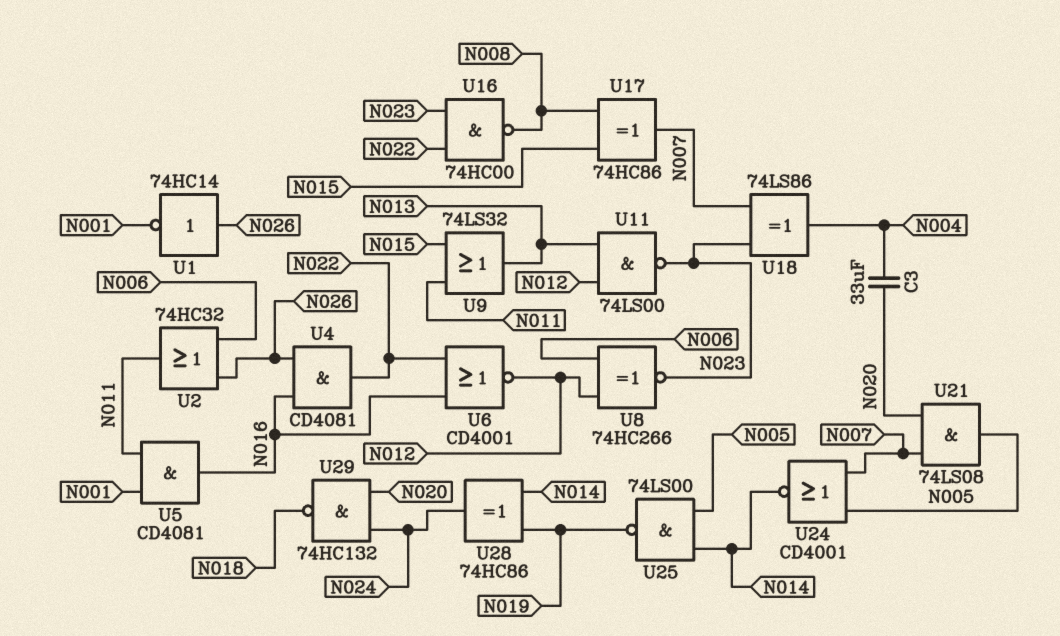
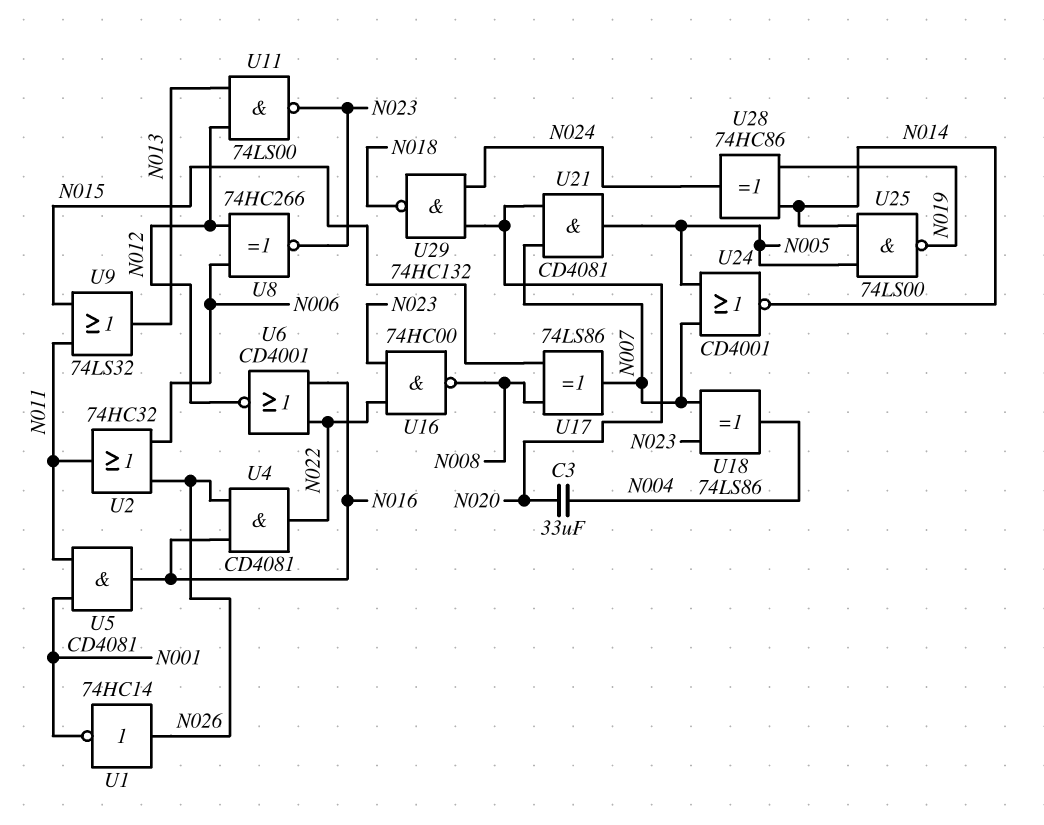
U17: XOR 74HC86 (in N008, in N015, out N007) -> XOR 74LS86 (in N008, in N015, out N007)
U21: AND 74LS08 (in N007, in N020, out N005) -> AND CD4081 (in N007, in N020, out N005)

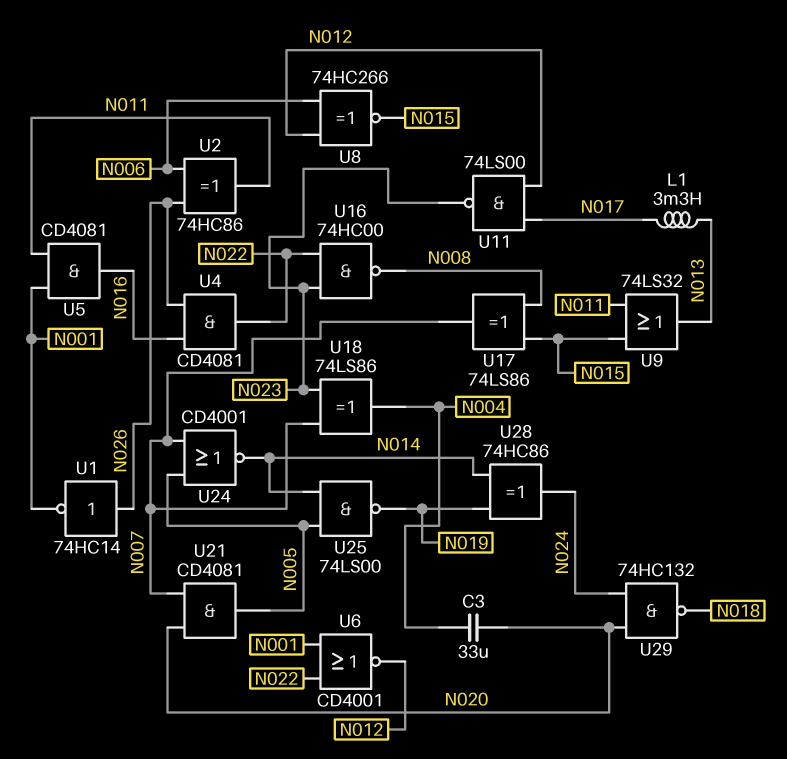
L1: none -> 3.3mH (N013, N017)
U2: OR 74HC32 (in N006, in N026, out N011) -> XOR 74HC86 (in N006, in N026, out N011)
U6: NOR CD4001 (in N016, in N022, out N012) -> NOR CD4001 (in N001, in N022, out N012)
U8: XNOR 74HC266 (in N006, in N012, out N023) -> XNOR 74HC266 (in N006, in N012, out N015)
U11: NAND 74LS00 (in N012, in N013, out N023) -> NAND 74LS00 (in N012, in N017, out N023)

